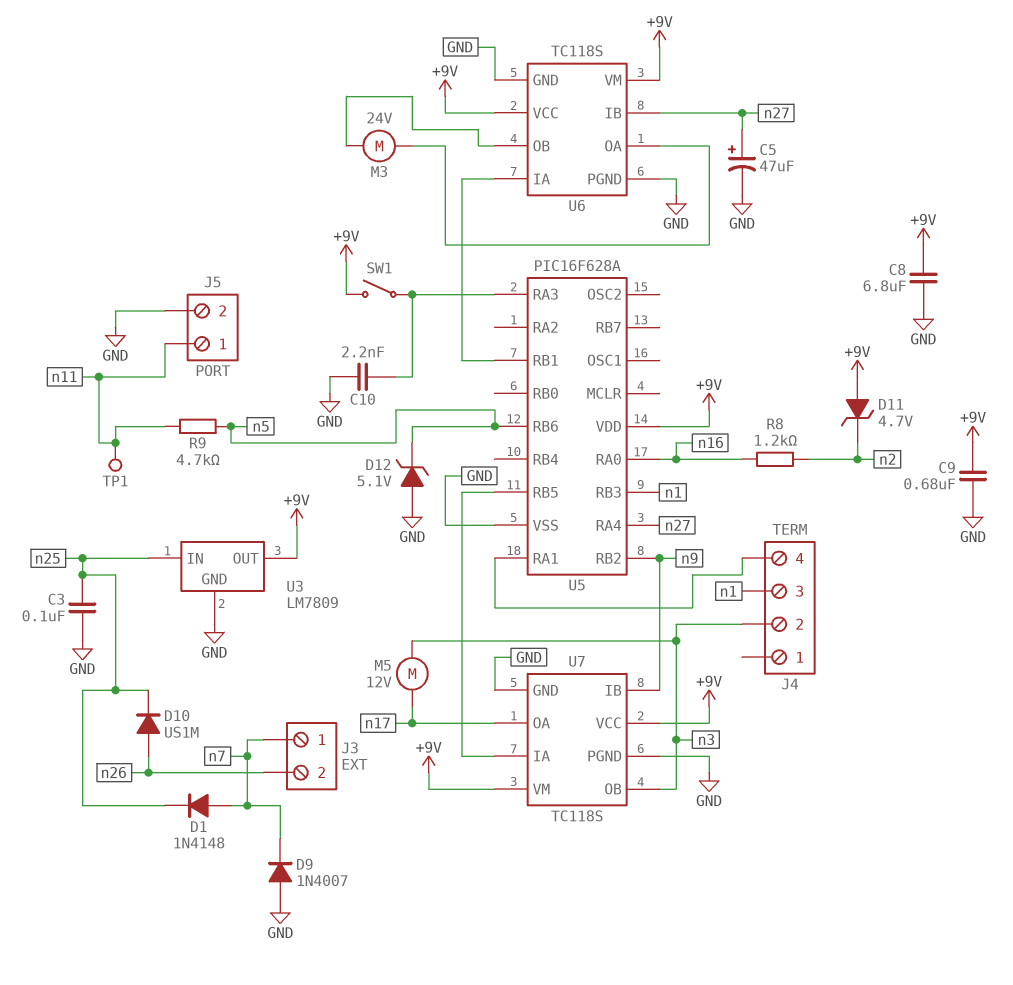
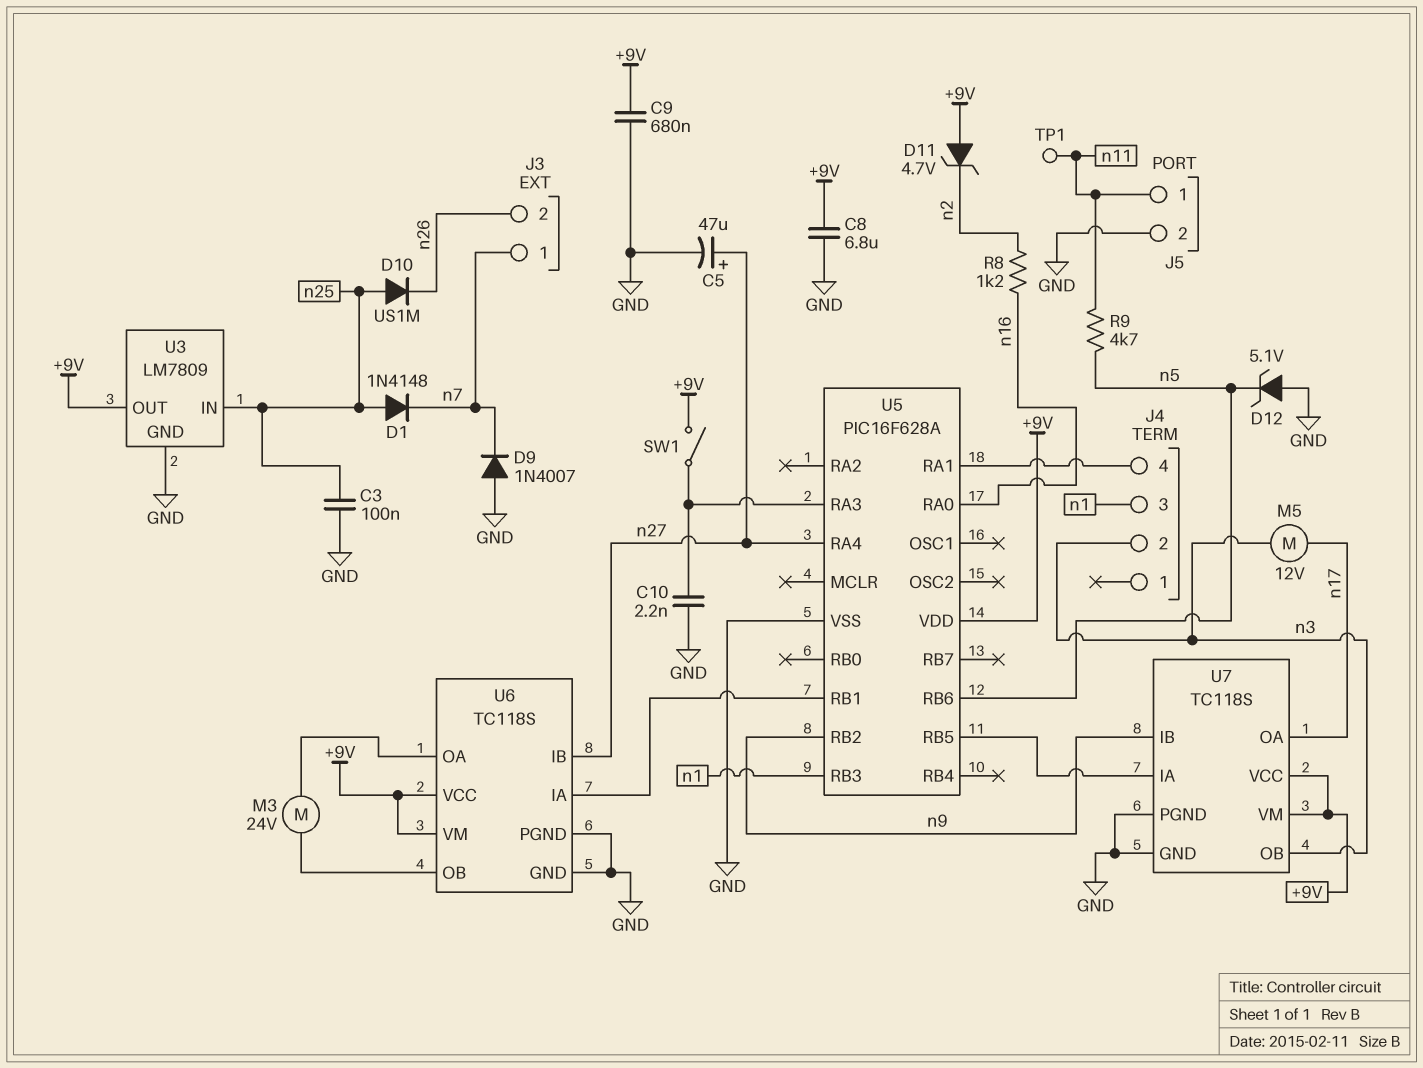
D1: diode 1N4148 (A n7, K n25) -> diode 1N4148 (A n25, K n7)
D10: diode US1M (A n26, K n25) -> diode US1M (A n25, K n26)

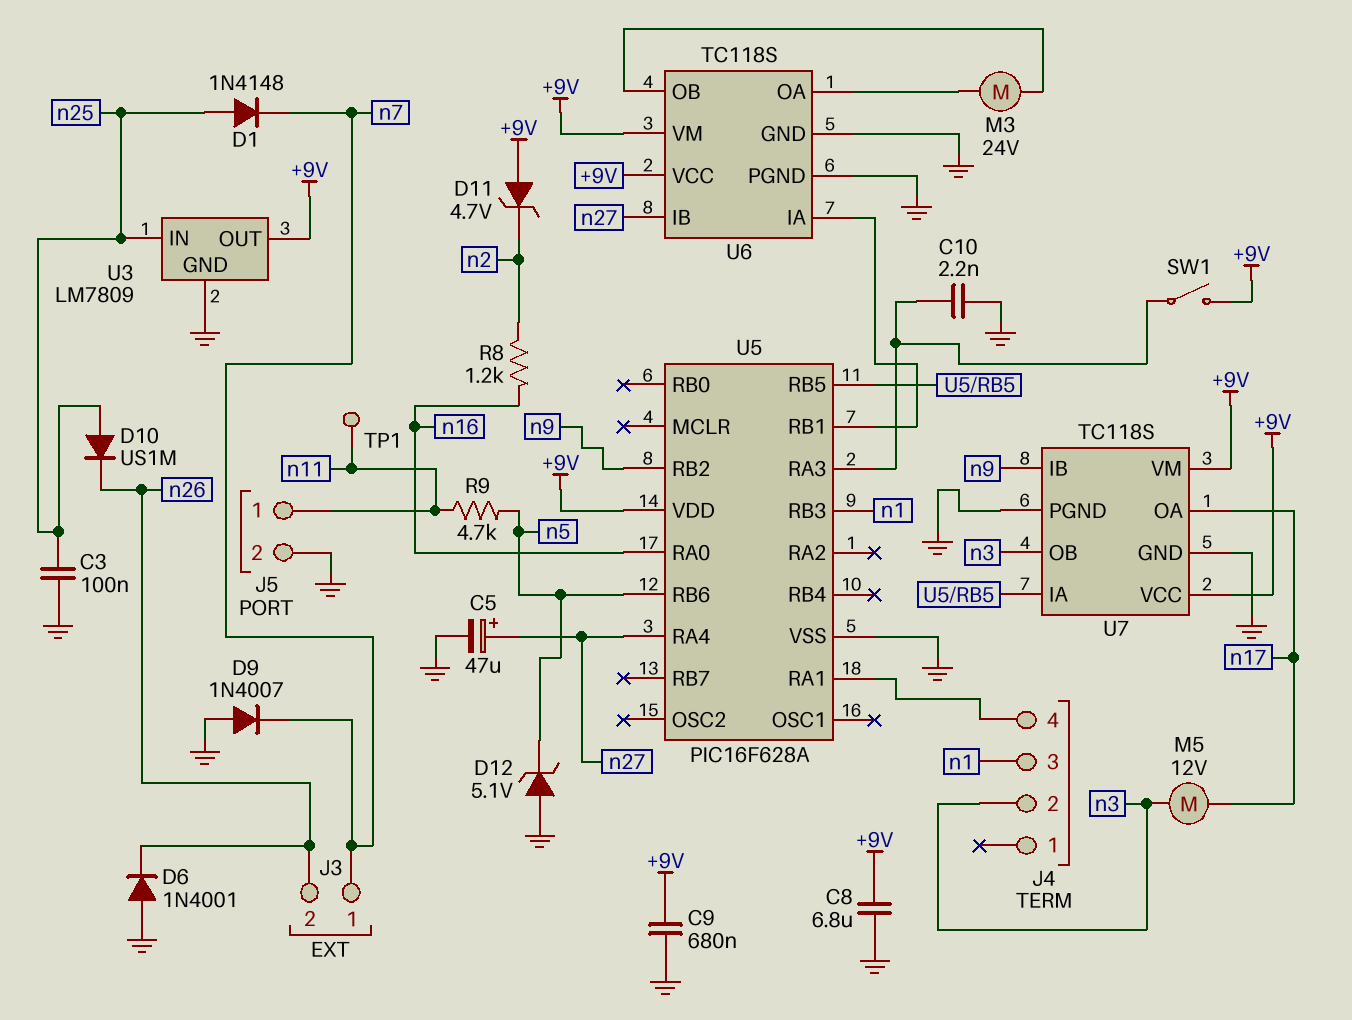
D6: none -> diode 1N4001 (A GND, K n26)

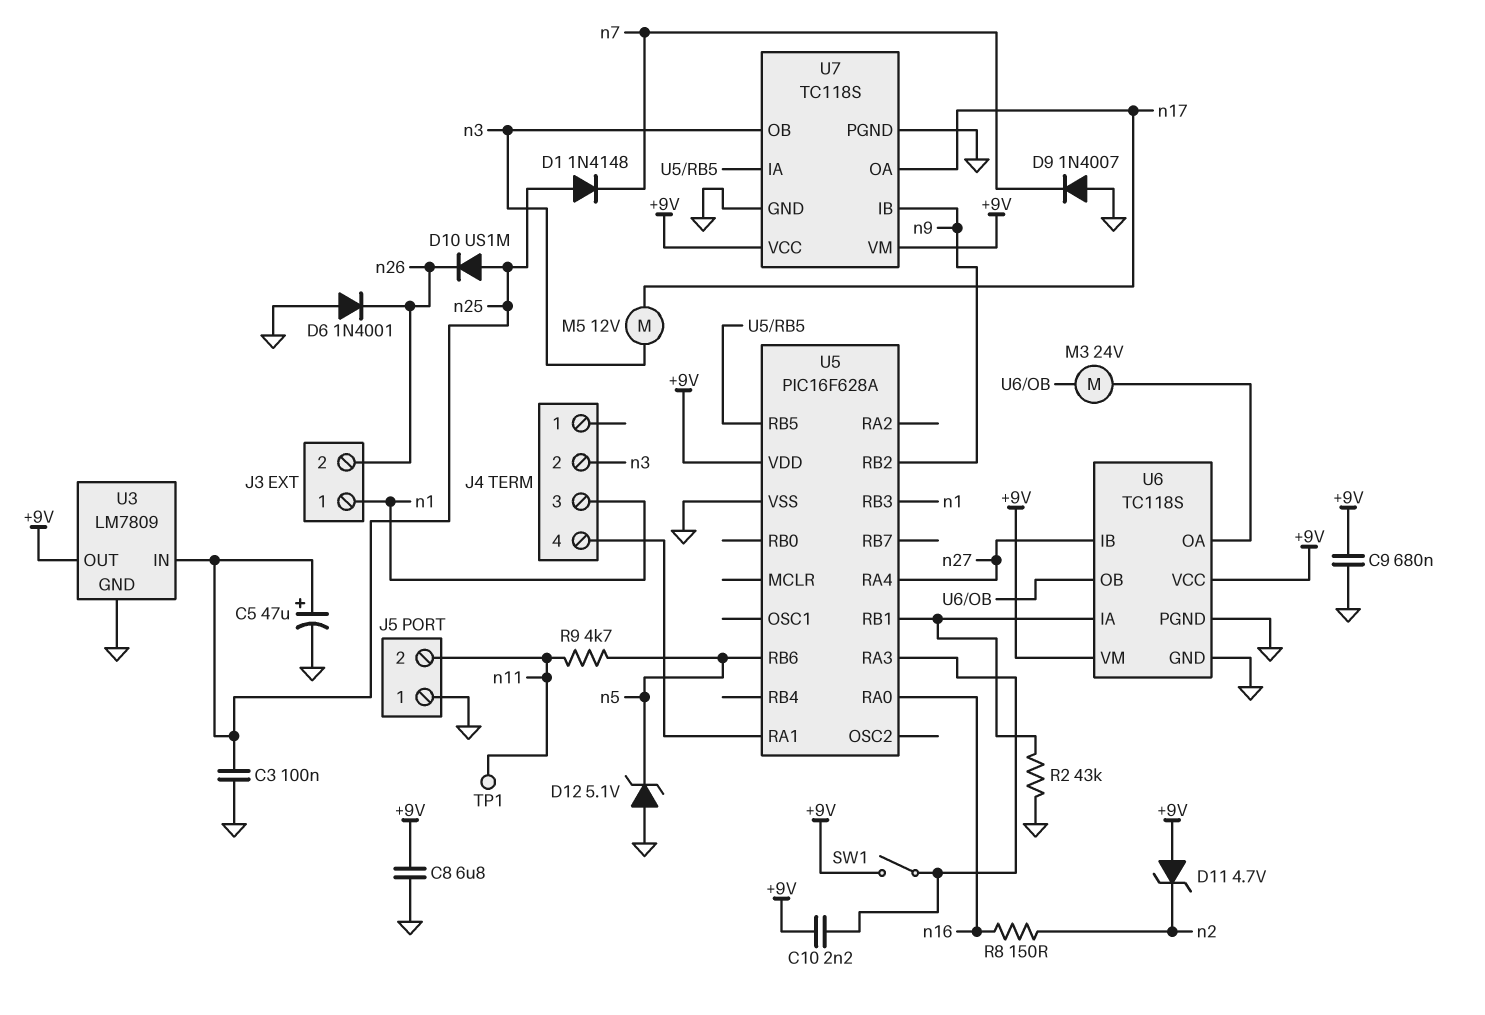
C5: 47uF (plus n27, minus GND) -> 47uF (plus n25, minus GND)
C10: 2.2nF (GND, U5/RA3) -> 2.2nF (+9V, U5/RA3)
J3 pin 1: n7 -> n1
J5 pin 1: n11 -> GND
J5 pin 2: GND -> n11
R2: none -> 43k (GND, U5/RB1)
R8: 1.2k (n2, n16) -> 150 (n2, n16)

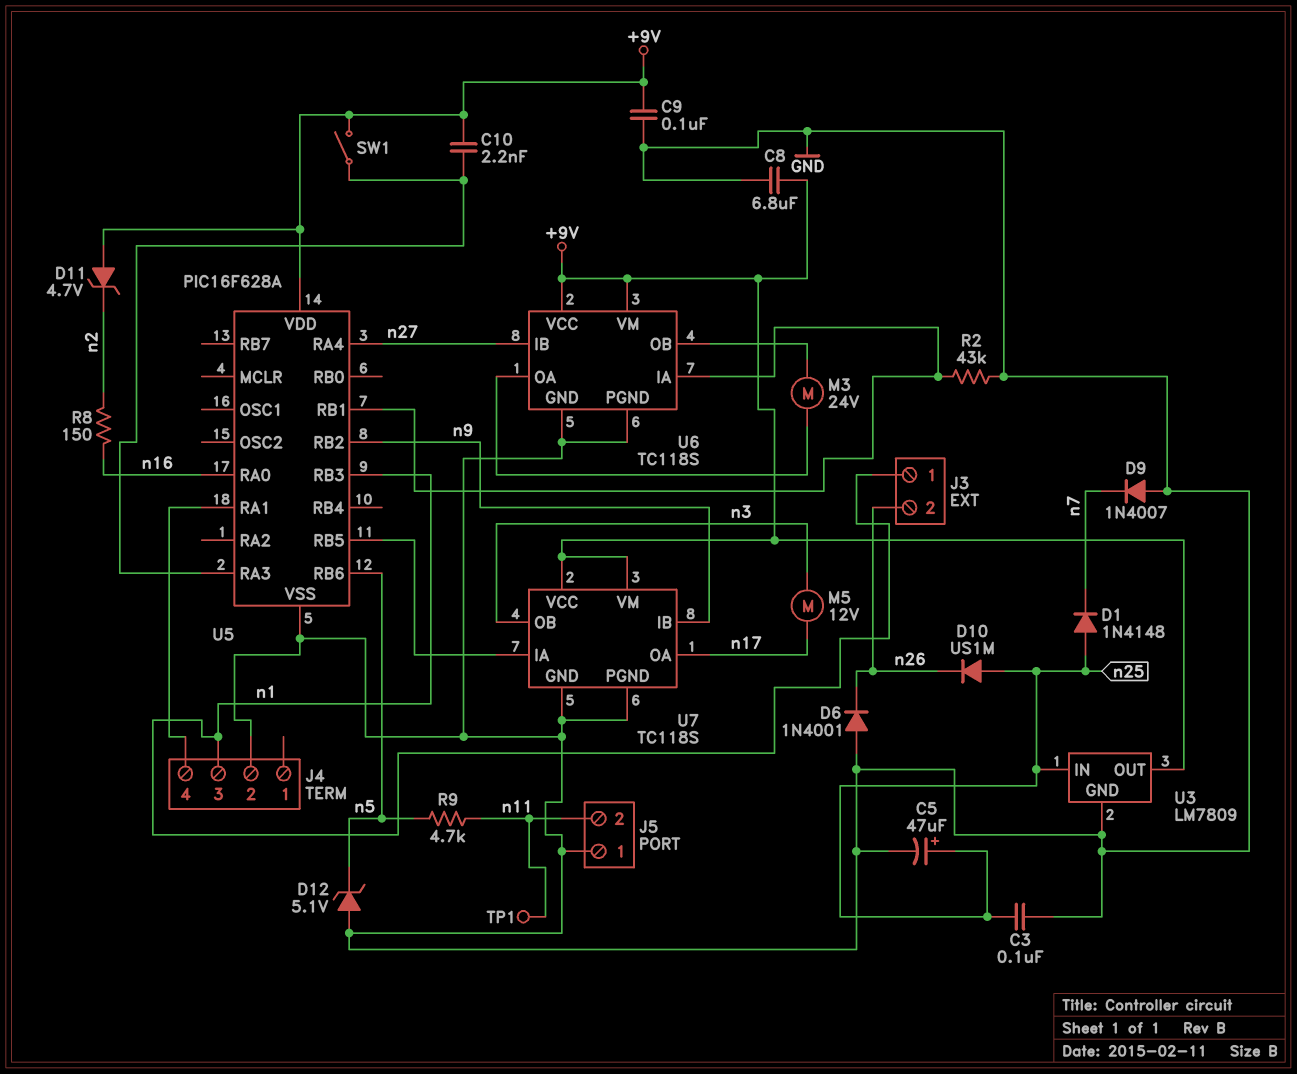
C9: 680nF (+9V, GND) -> 100nF (+9V, GND)
J4 pin 2: n3 -> GND

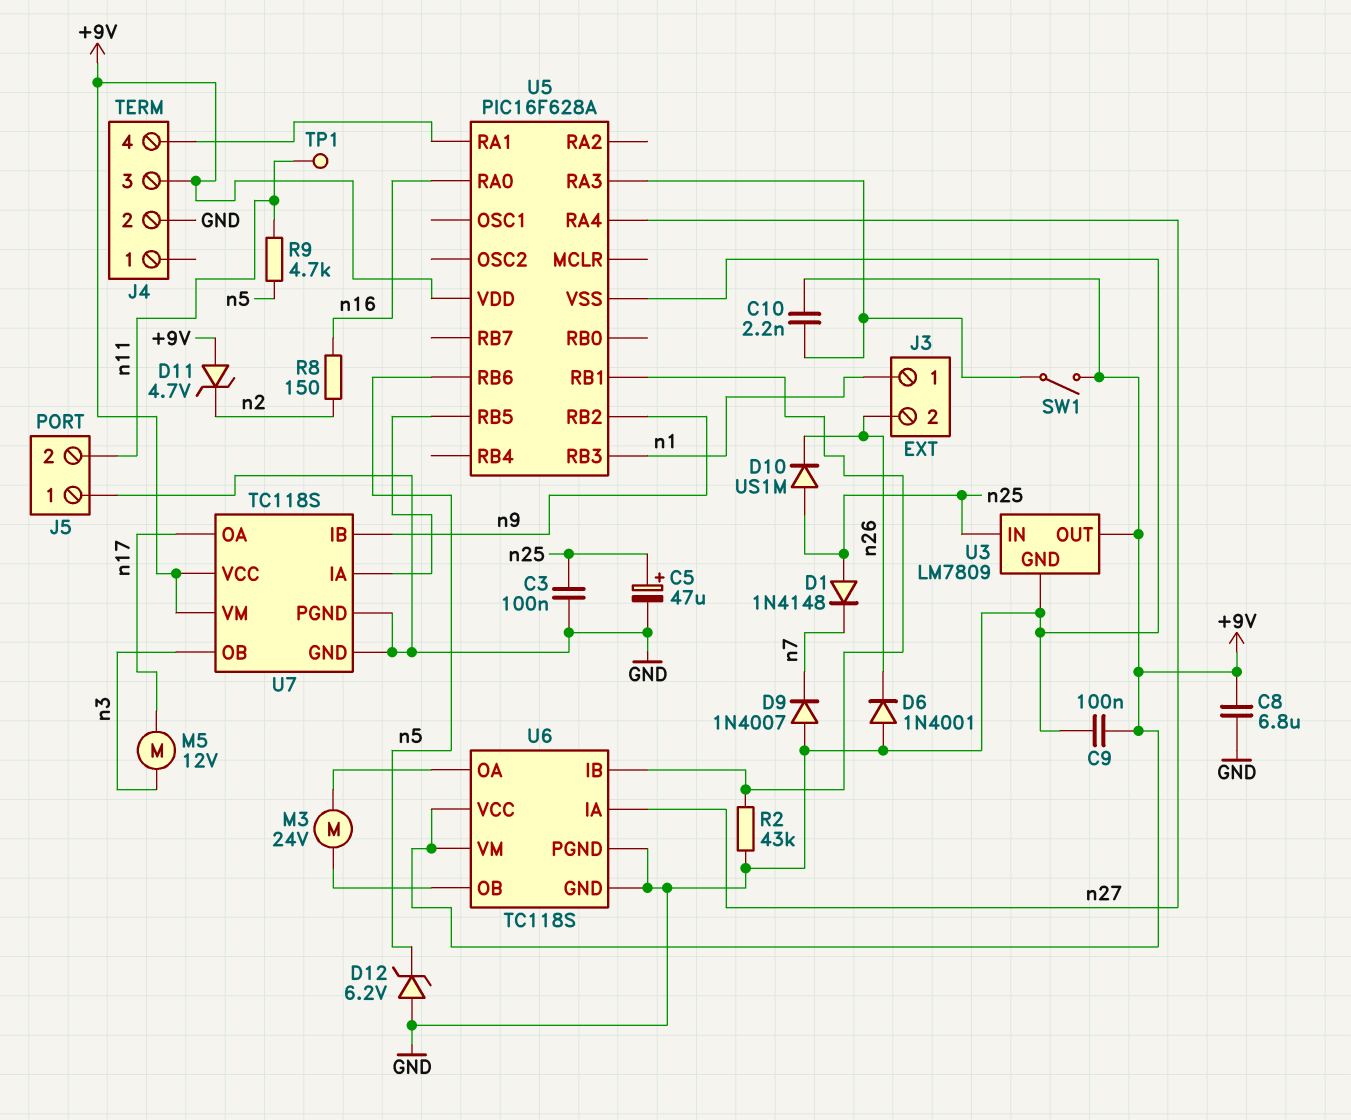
D12: zener 5.1V (A GND, K n5) -> zener 6.2V (A GND, K n5)
J4 pin 3: n1 -> +9V
U6 pin IA: U5/RB1 -> n27
U6 pin IB: n27 -> U5/RB1

